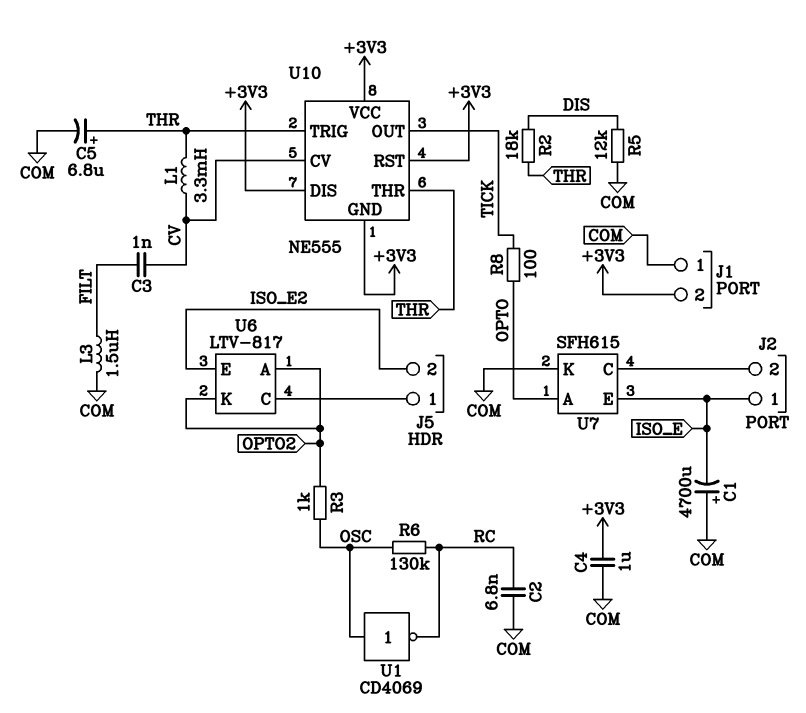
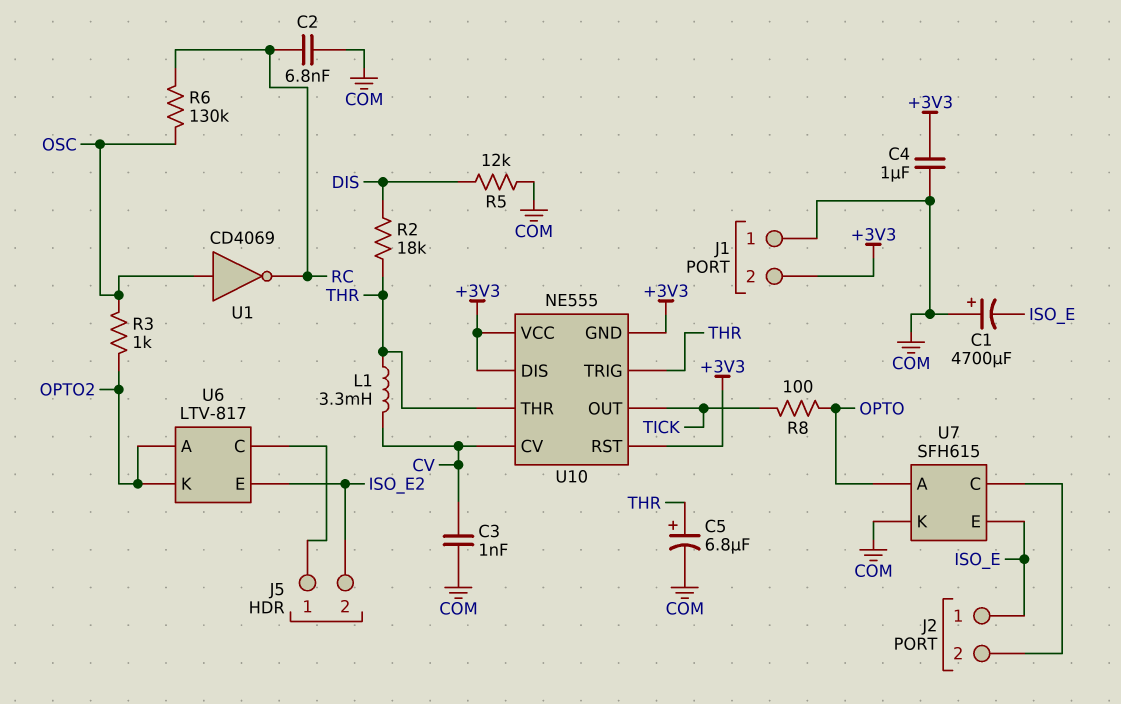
C3: 1nF (CV, FILT) -> 1nF (COM, CV)
L3: 1.5uH (COM, FILT) -> none

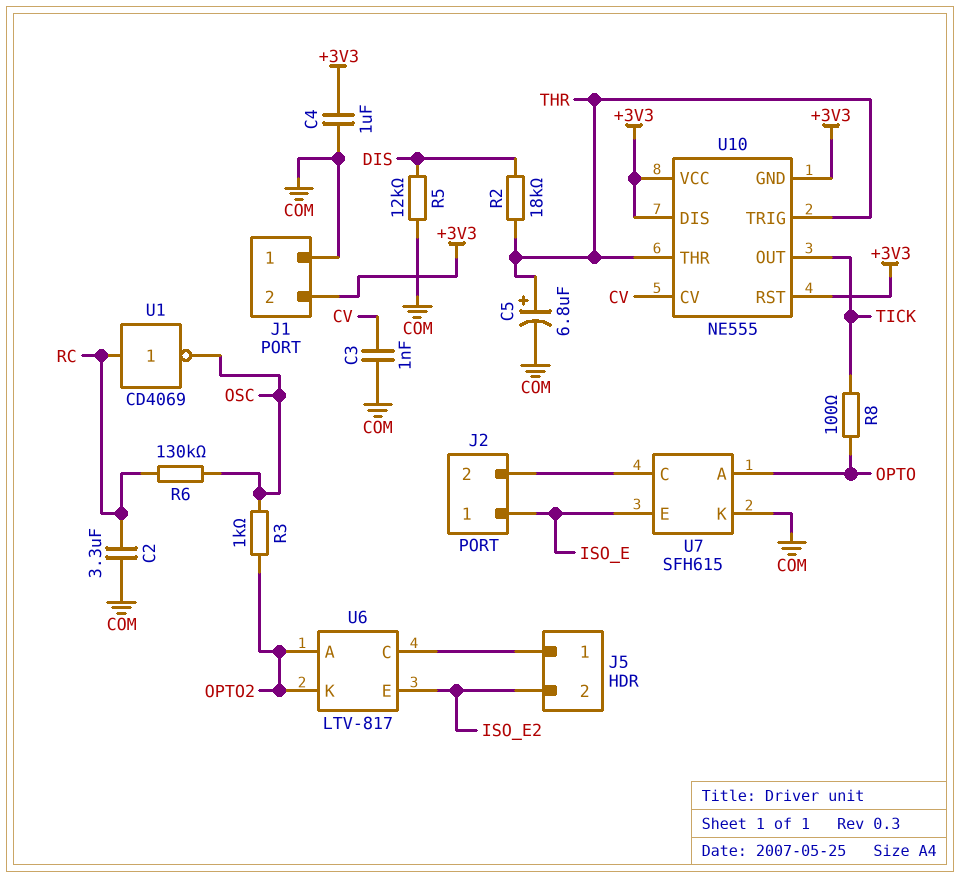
C1: 4700uF (plus COM, minus ISO_E) -> none
C2: 6.8nF (COM, RC) -> 3.3uF (COM, RC)
L1: 3.3mH (CV, THR) -> none
U1: NOT CD4069 (in OSC, out RC) -> NOT CD4069 (in RC, out OSC)

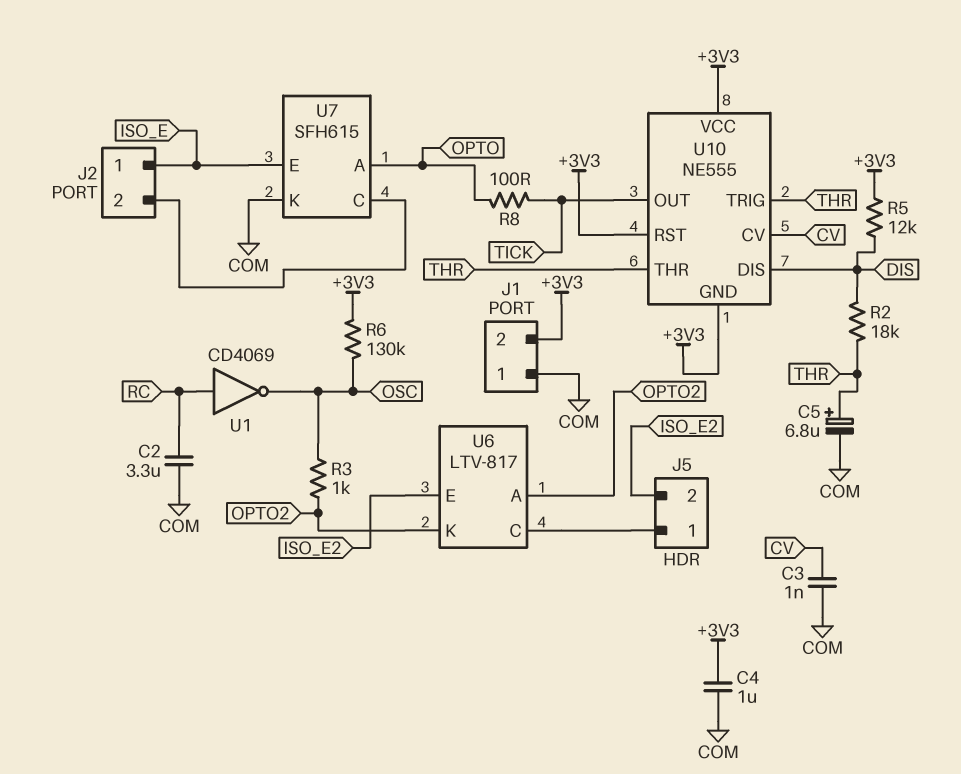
R5: 12k (COM, DIS) -> 12k (+3V3, DIS)
R6: 130k (OSC, RC) -> 130k (+3V3, OSC)
U10 pin DIS: +3V3 -> DIS

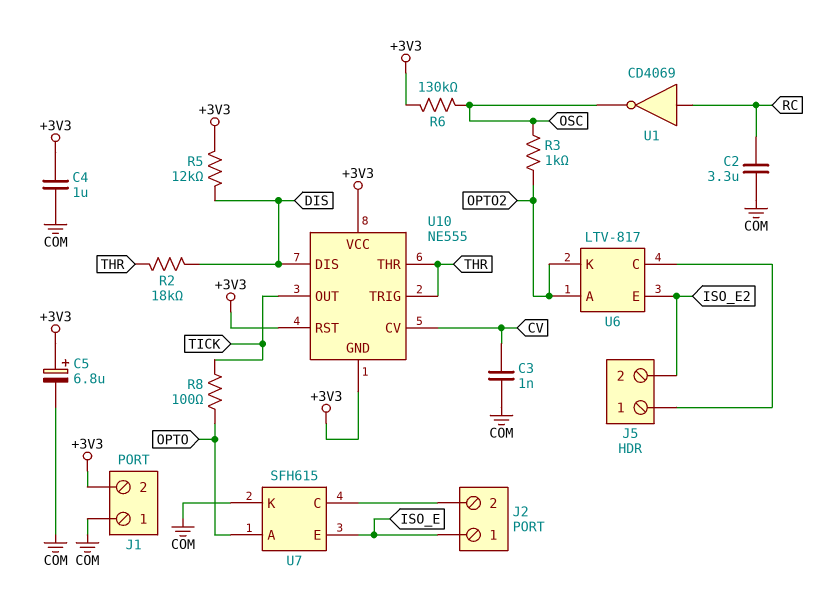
C5: 6.8uF (plus THR, minus COM) -> 6.8uF (plus +3V3, minus COM)

